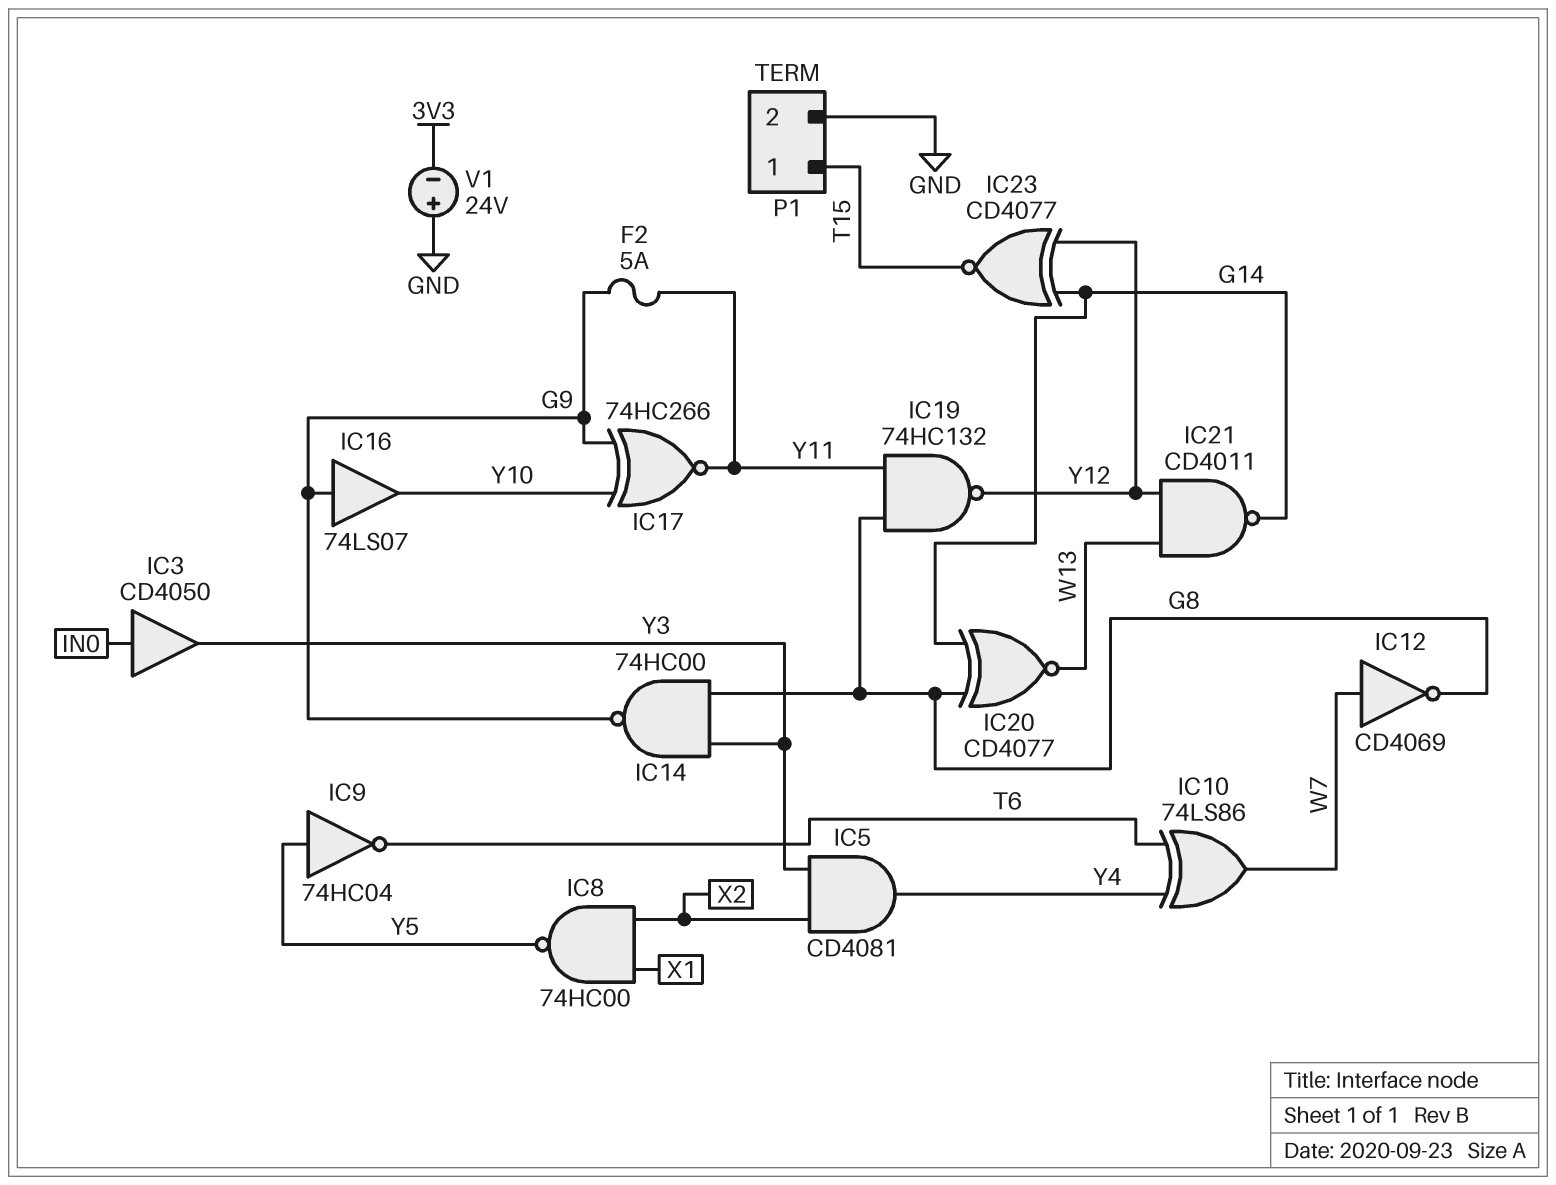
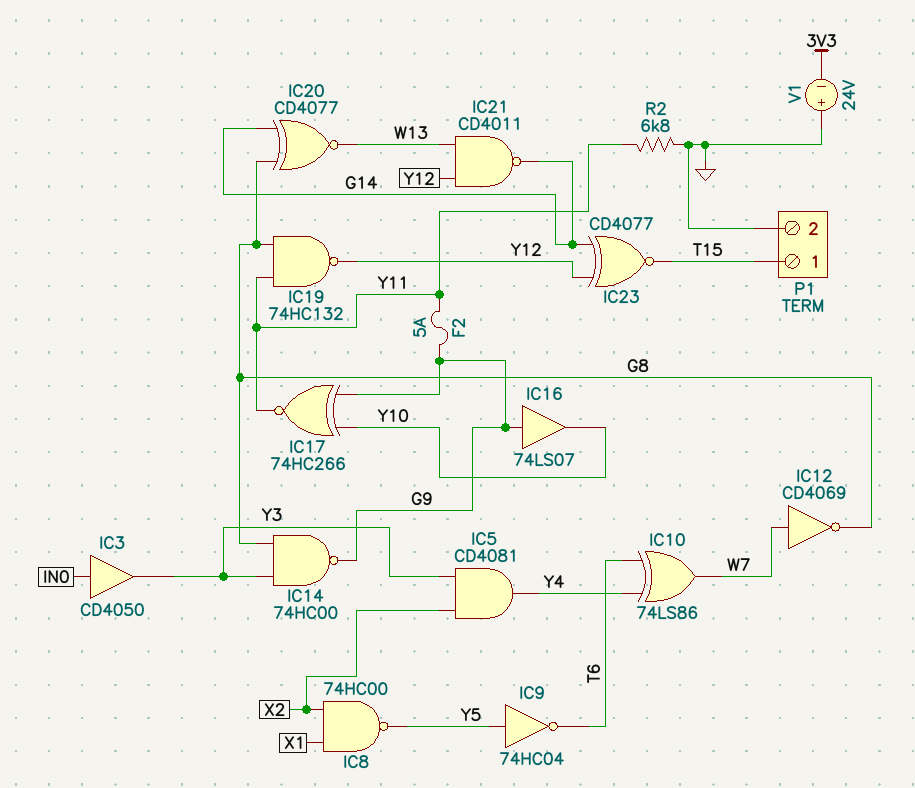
R2: none -> 6.8k (GND, Y11)

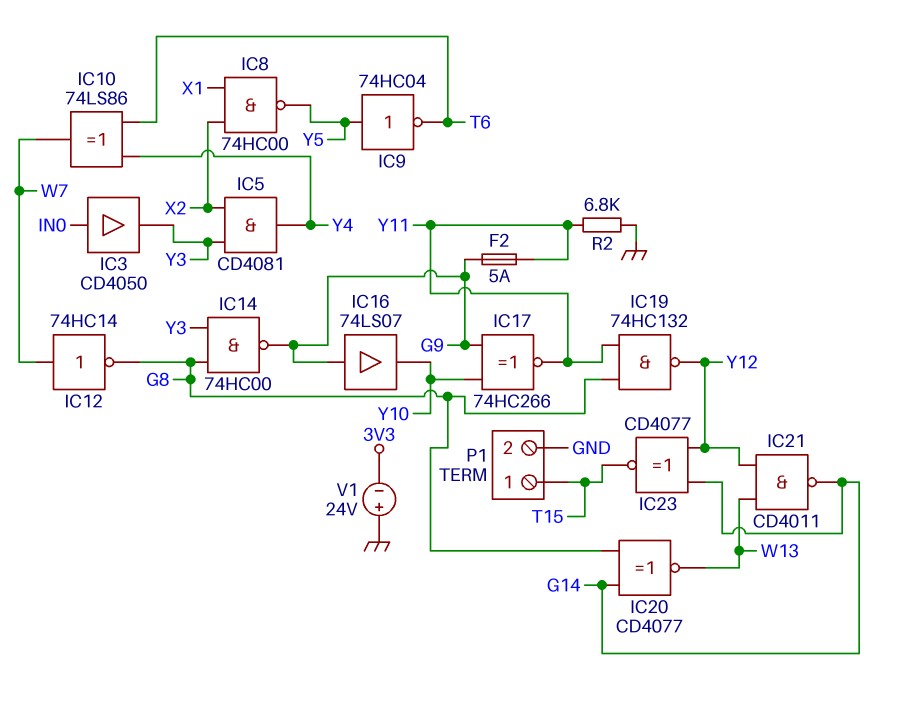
IC12: NOT CD4069 (in W7, out G8) -> NOT 74HC14 (in W7, out G8)

